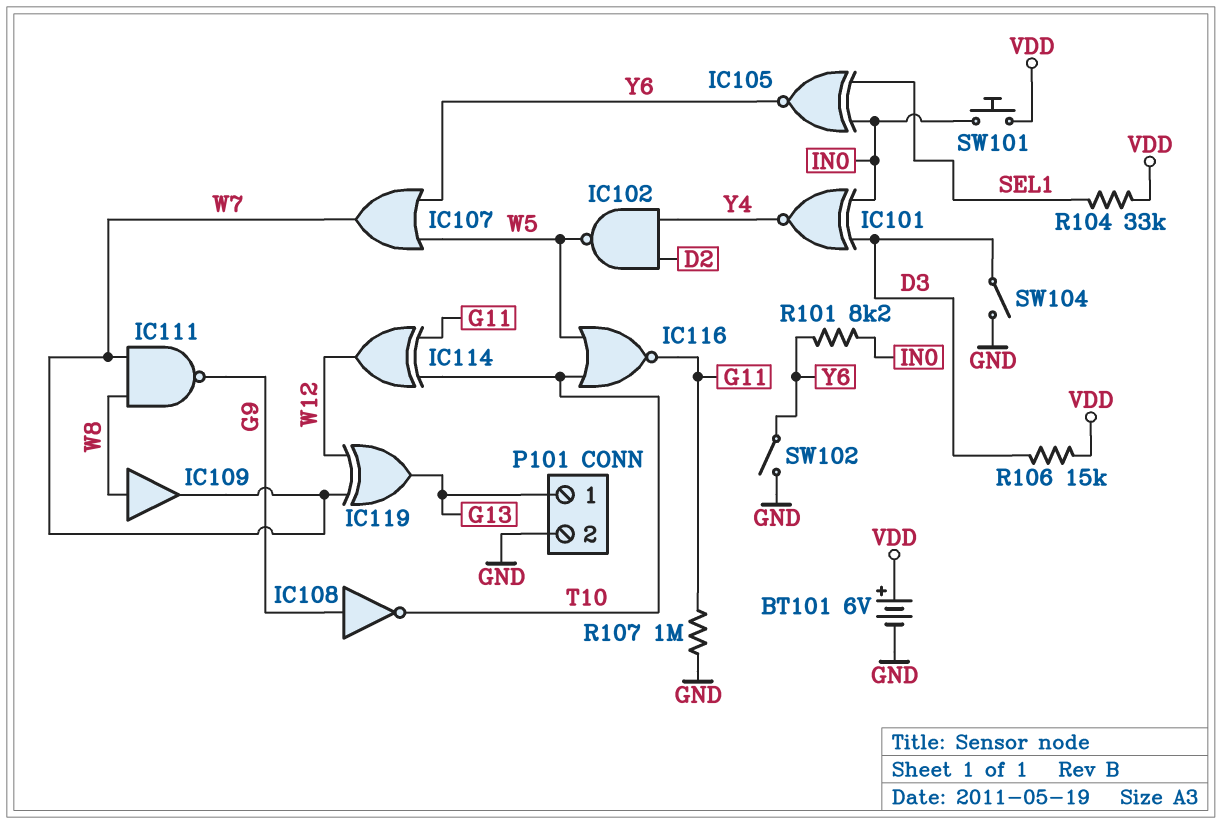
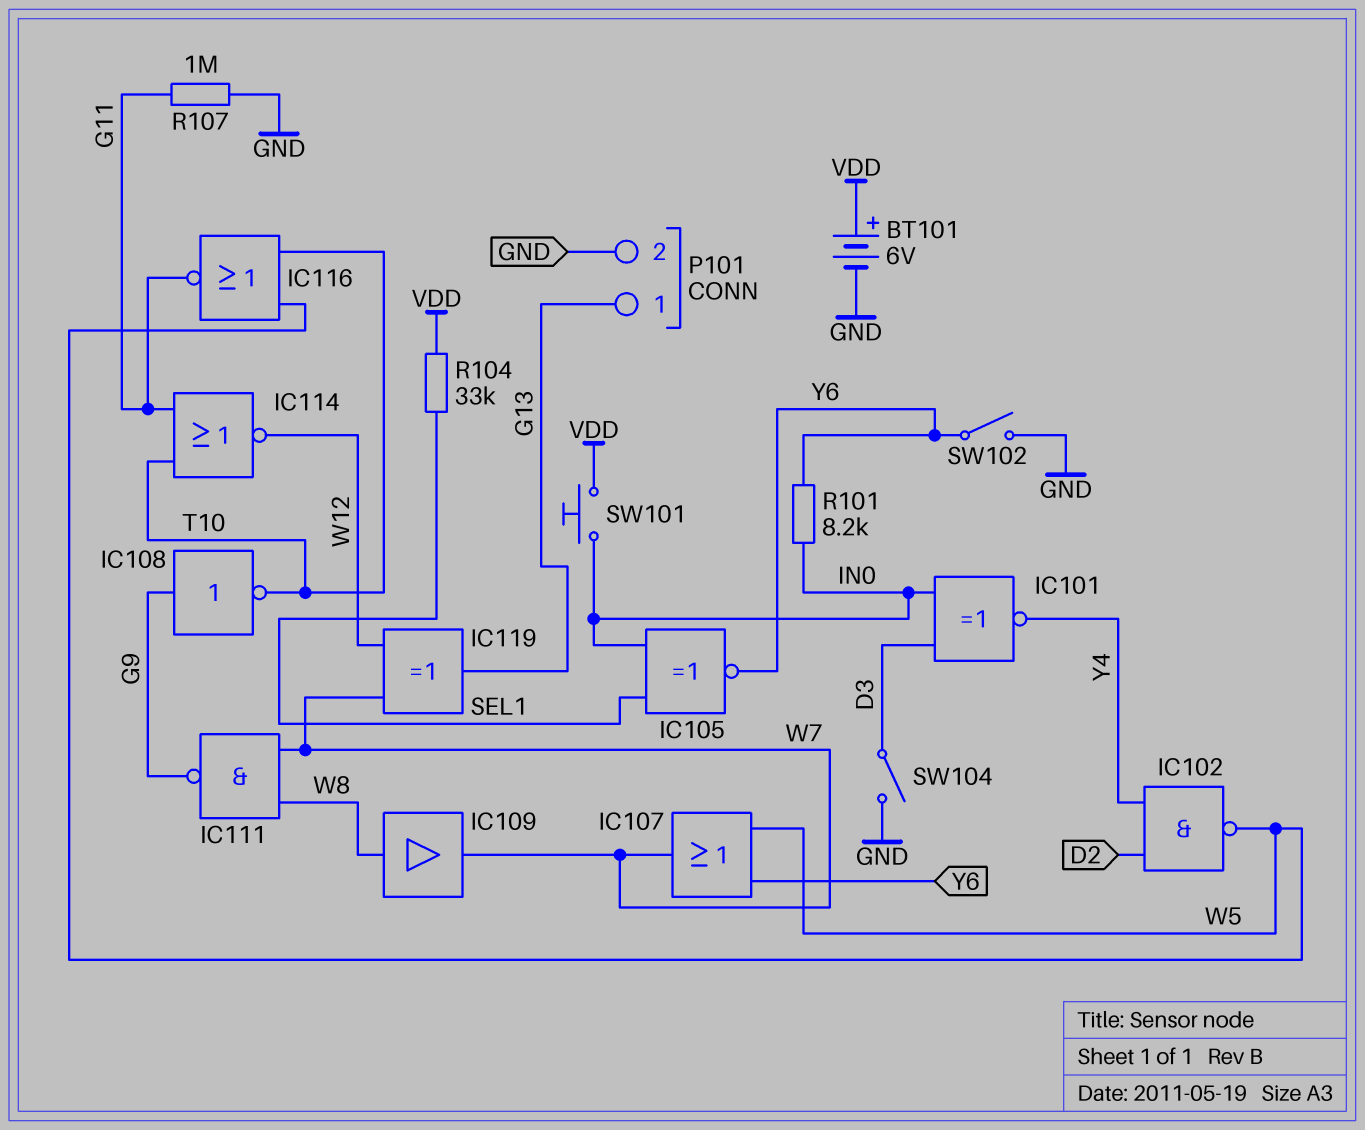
IC114: XOR (in G11, in T10, out W12) -> NOR (in G11, in T10, out W12)
R106: 15k (D3, VDD) -> none

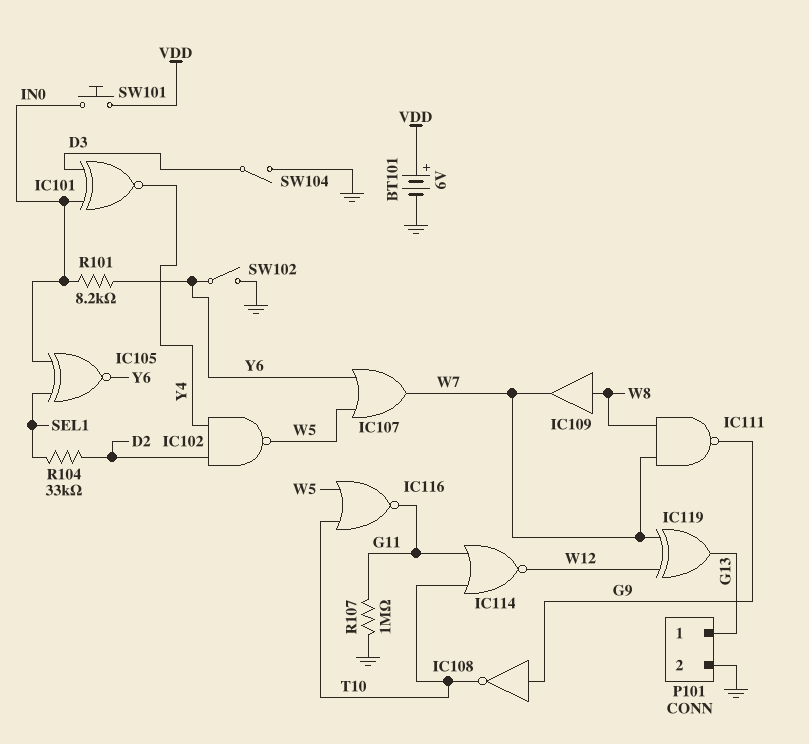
R104: 33k (SEL1, VDD) -> 33k (D2, SEL1)

